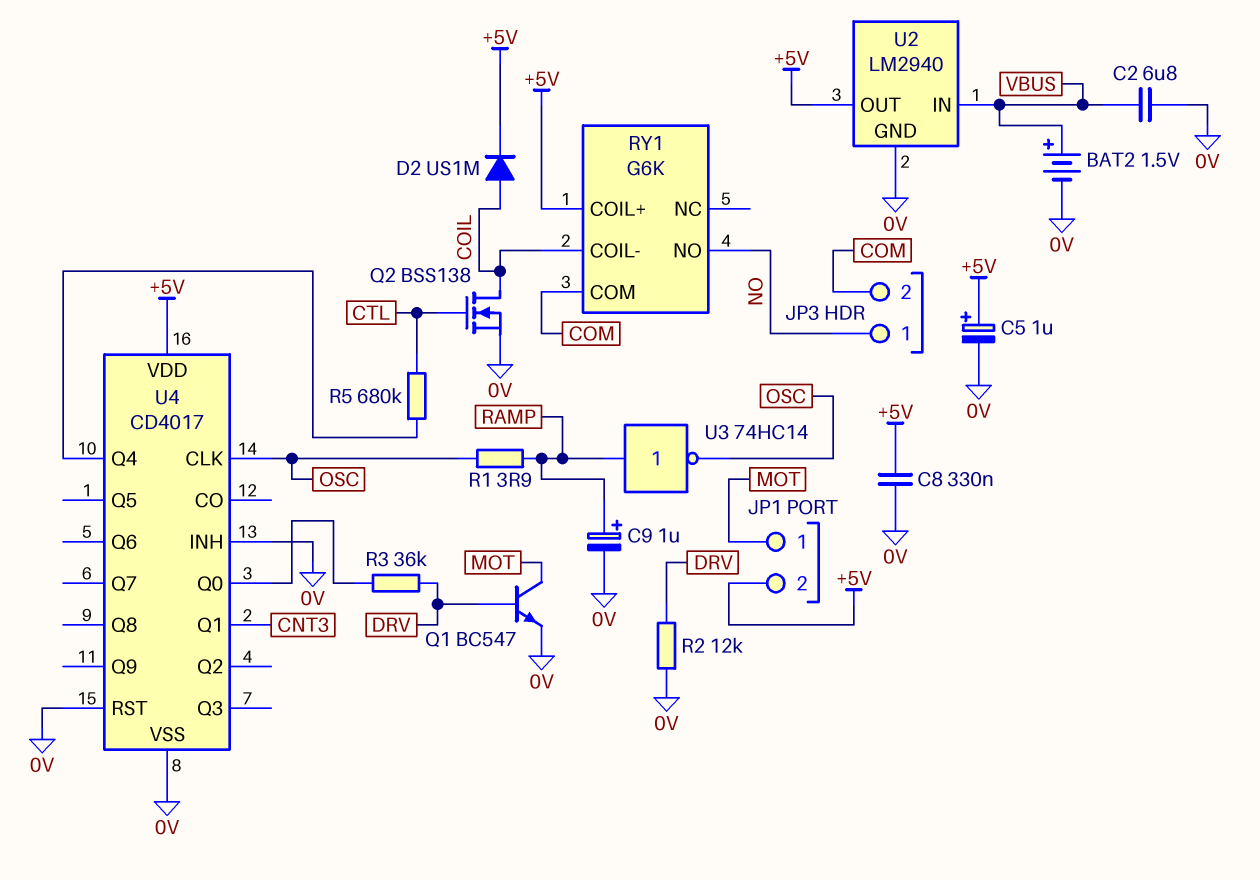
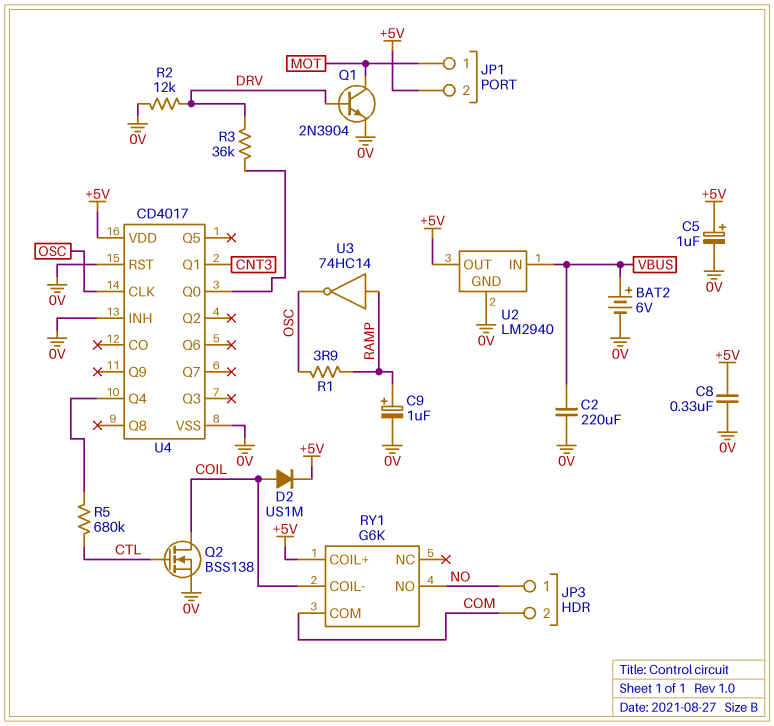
BAT2: 1.5V (plus VBUS, minus 0V) -> 6V (plus VBUS, minus 0V)
C2: 6.8uF (0V, VBUS) -> 220uF (0V, VBUS)
Q1: NPN BC547 (B DRV, C MOT, E 0V) -> NPN 2N3904 (B DRV, C MOT, E 0V)

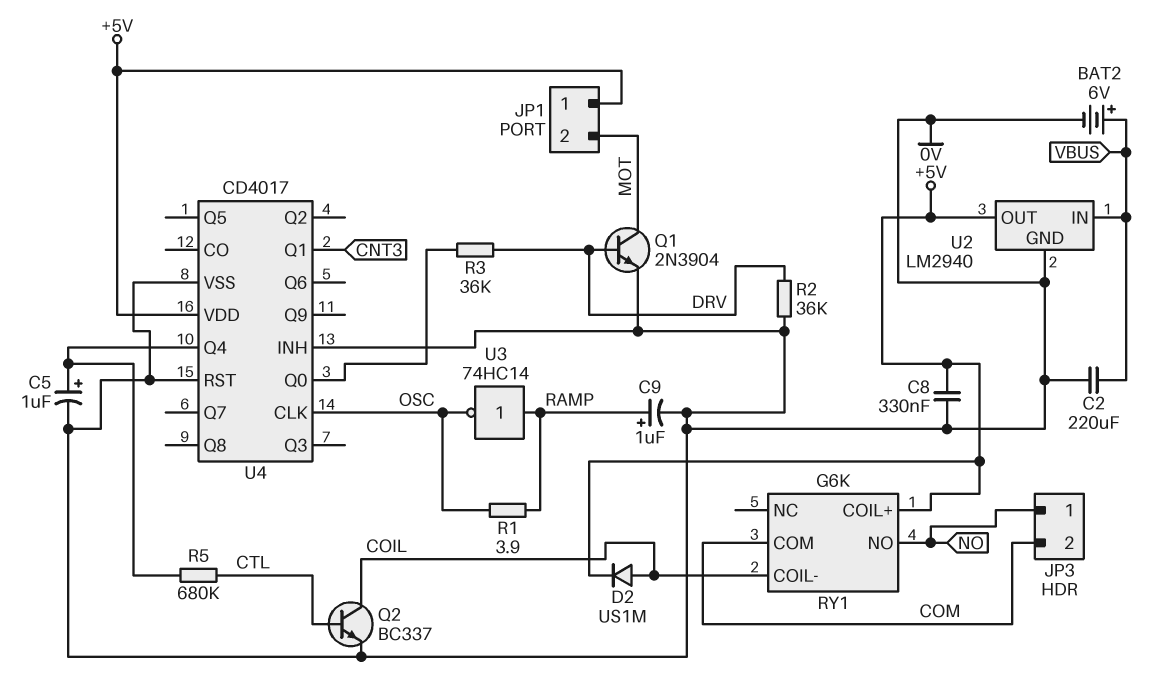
C5: 1uF (plus +5V, minus 0V) -> 1uF (plus U4/Q4, minus 0V)
JP1 pin 1: MOT -> +5V
JP1 pin 2: +5V -> MOT
Q2: NMOS BSS138 (G CTL, D COIL, S 0V) -> NPN BC337 (B CTL, C COIL, E 0V)
R2: 12k (0V, DRV) -> 36k (0V, DRV)

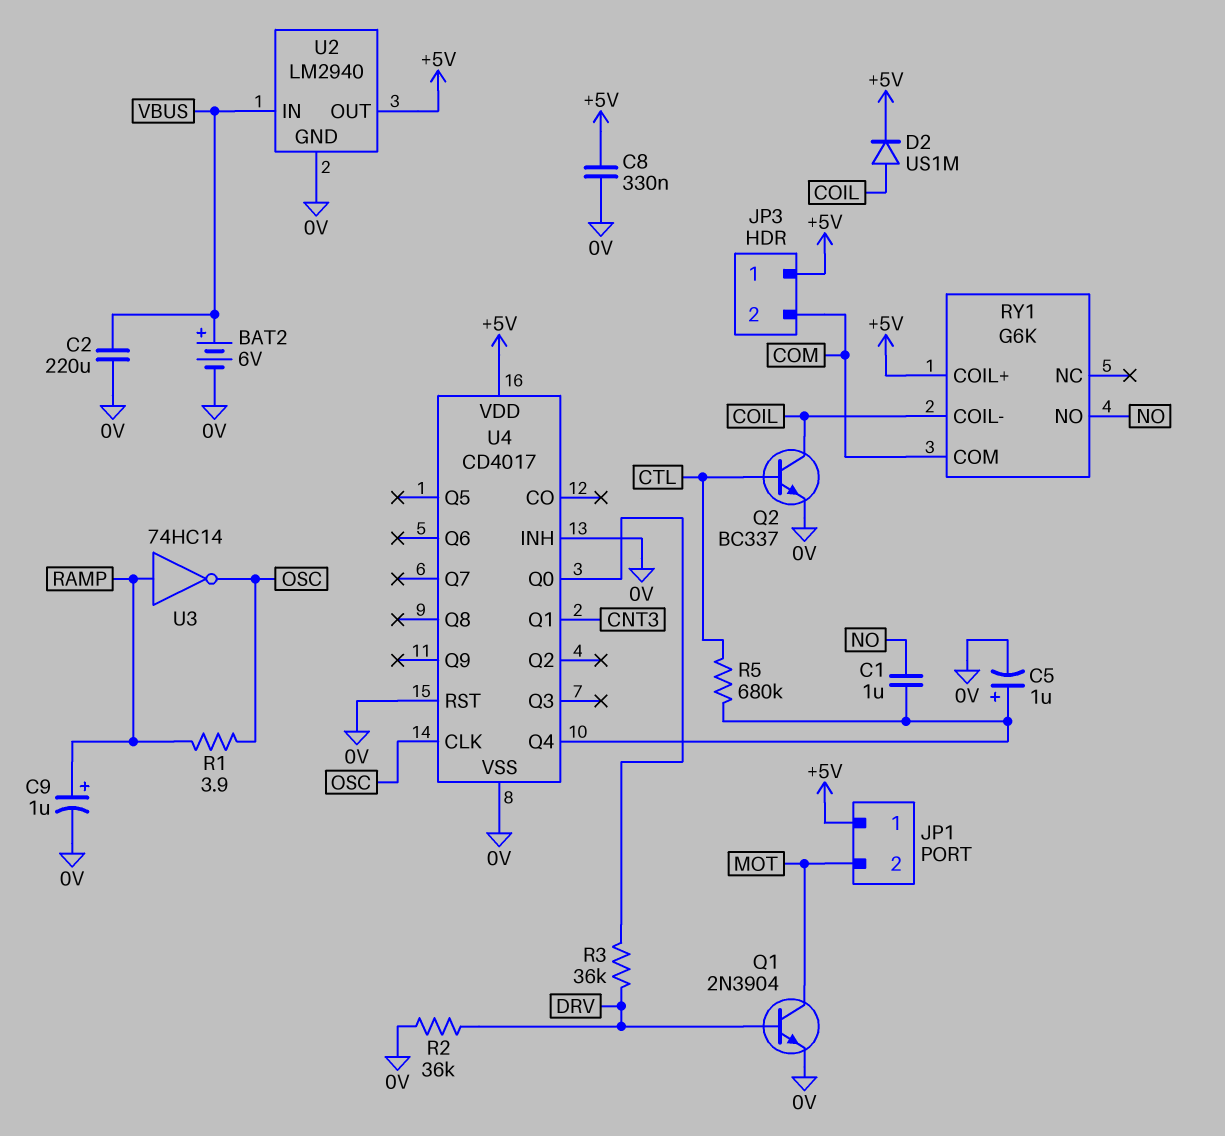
C1: none -> 1uF (NO, U4/Q4)
JP3 pin 1: NO -> +5V

